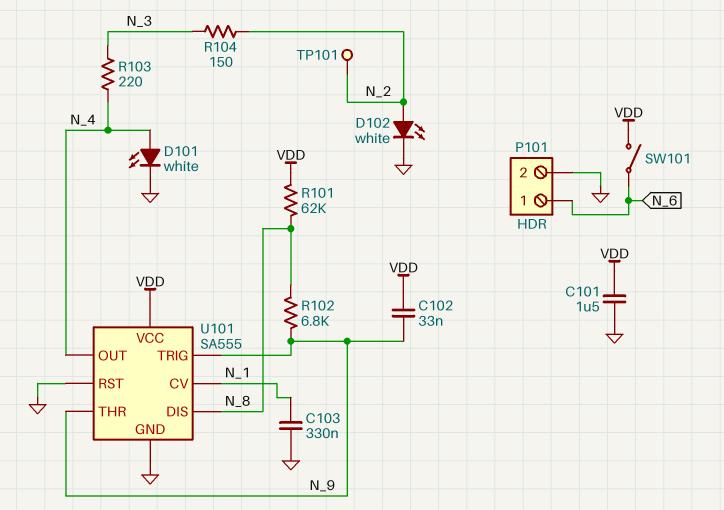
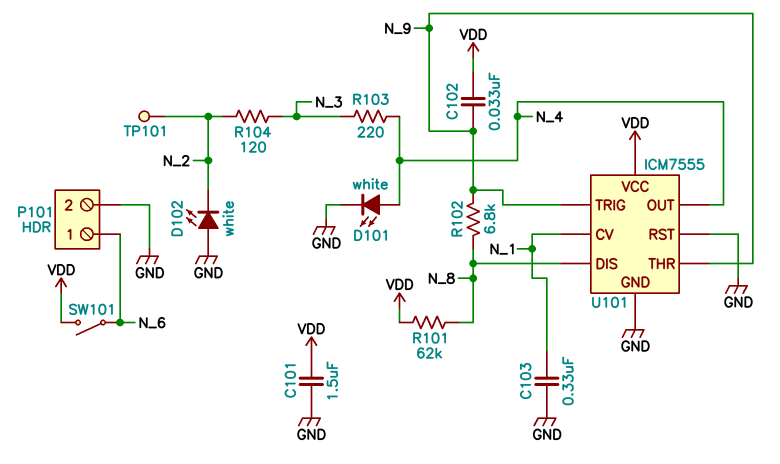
D102: LED white (A N_2, K GND) -> LED white (A GND, K N_2)
R104: 150 (N_2, N_3) -> 120 (N_2, N_3)
U101: SA555 -> ICM7555

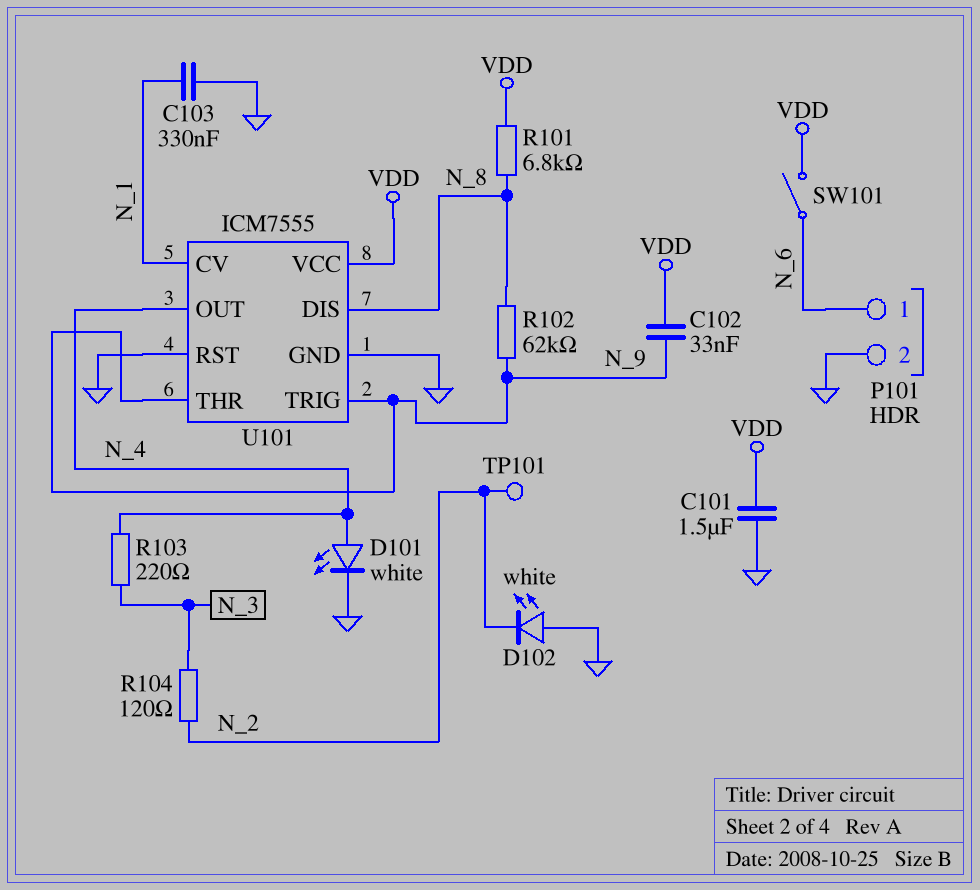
R101: 62k (N_8, VDD) -> 6.8k (N_8, VDD)
R102: 6.8k (N_8, N_9) -> 62k (N_8, N_9)

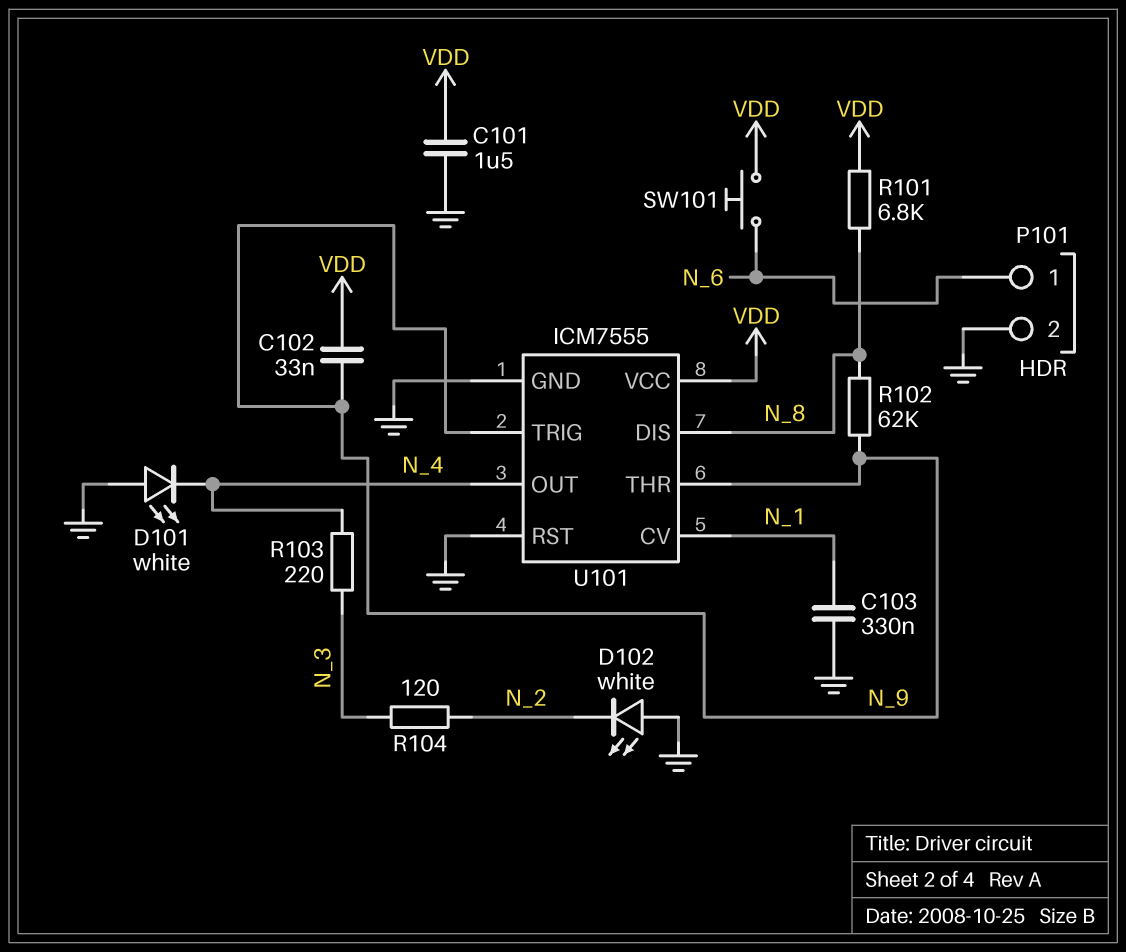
D101: LED white (A N_4, K GND) -> LED white (A GND, K N_4)
SW101: switch (N_6, VDD) -> button (N_6, VDD)
TP101: test point (N_2) -> none

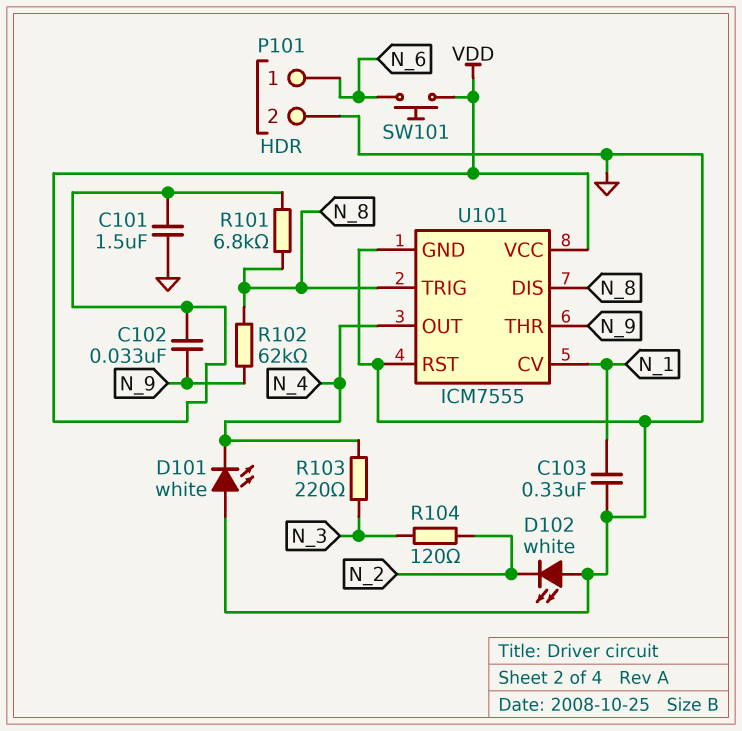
U101 pin TRIG: N_9 -> N_8

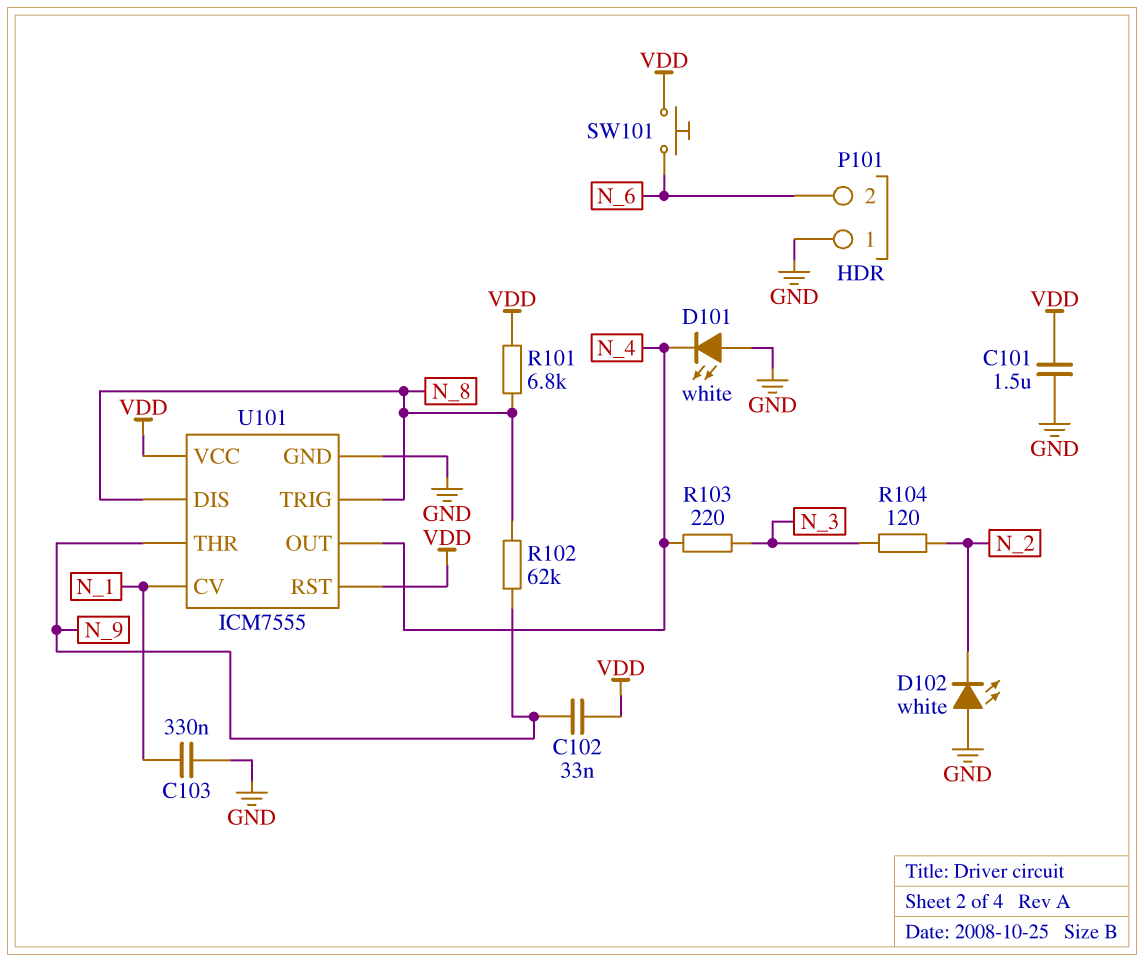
P101 pin 1: N_6 -> GND
P101 pin 2: GND -> N_6
U101 pin RST: GND -> VDD

